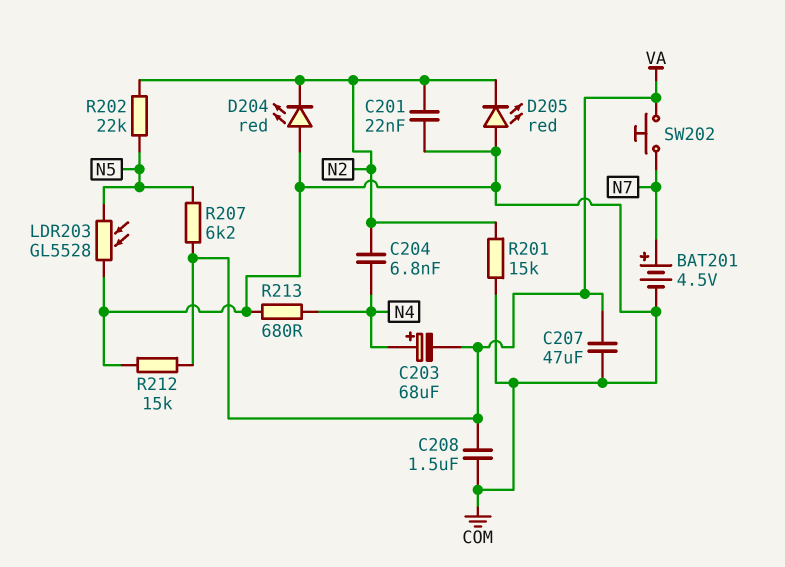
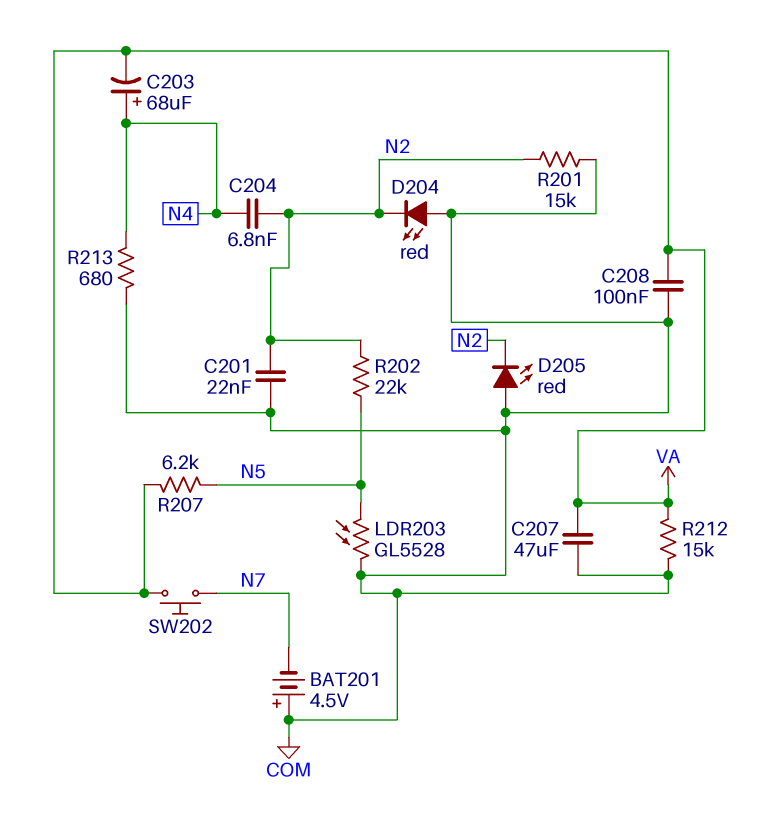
BAT201: 4.5V (plus N7, minus COM) -> 4.5V (plus COM, minus N7)
C208: 1.5uF (COM, VA) -> 100nF (COM, VA)

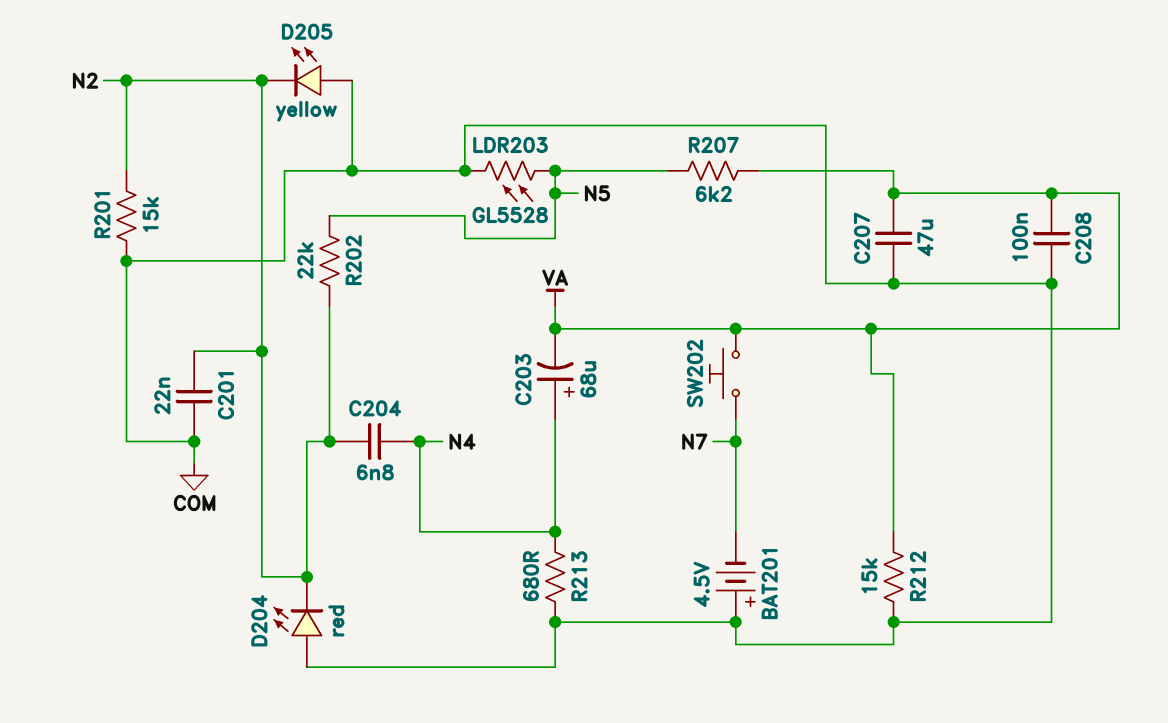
D205: LED red (A COM, K N2) -> LED yellow (A COM, K N2)

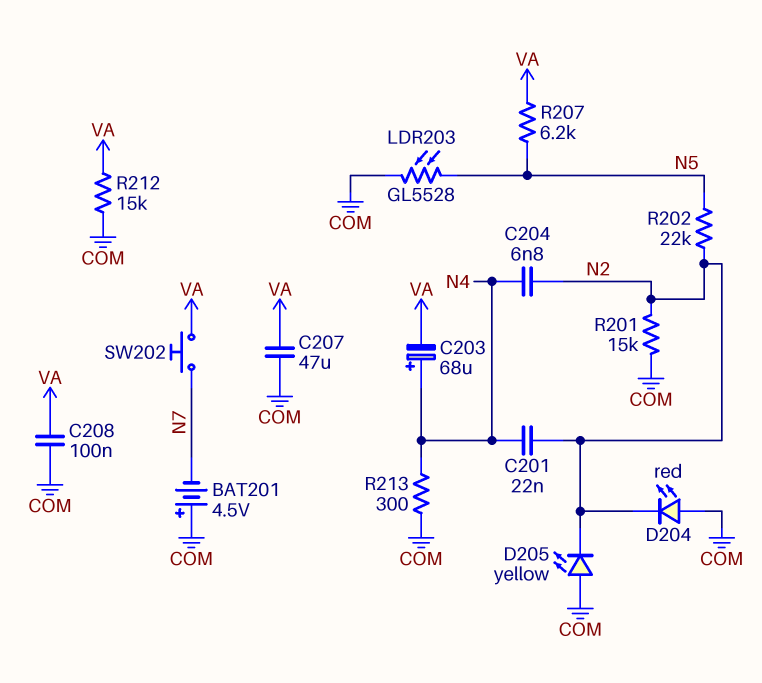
C201: 22nF (COM, N2) -> 22nF (N2, N4)
R213: 680 (COM, N4) -> 300 (COM, N4)

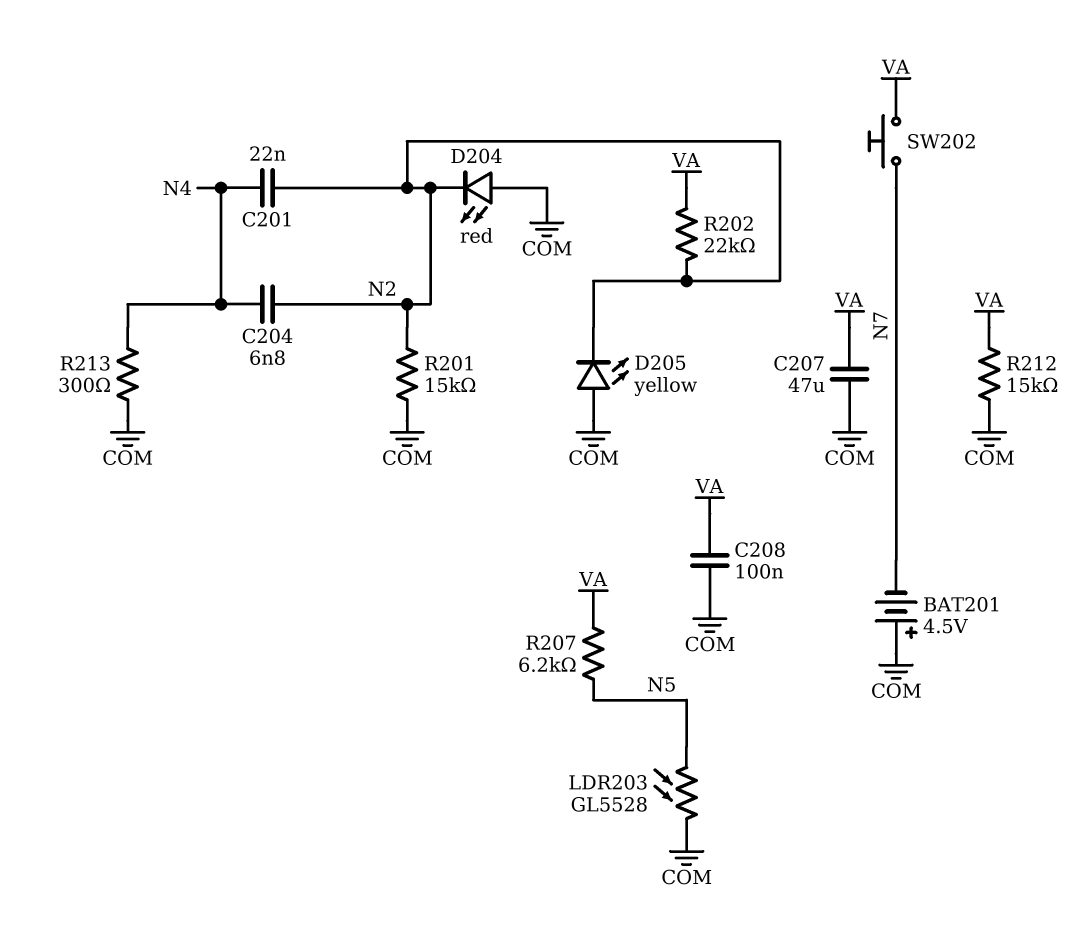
C203: 68uF (plus N4, minus VA) -> none
R202: 22k (N2, N5) -> 22k (N2, VA)

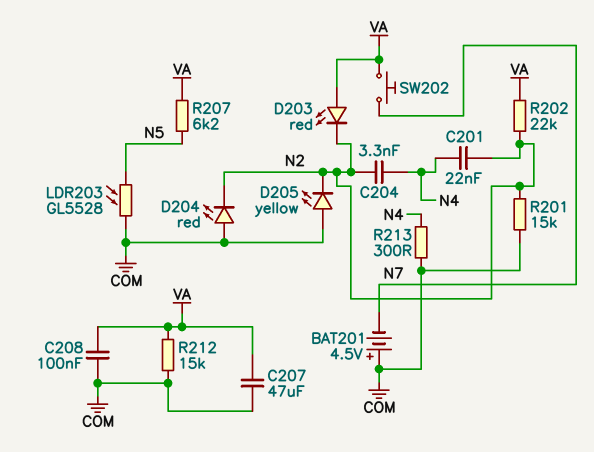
C204: 6.8nF (N2, N4) -> 3.3nF (N2, N4)
D203: none -> LED red (A VA, K N2)

